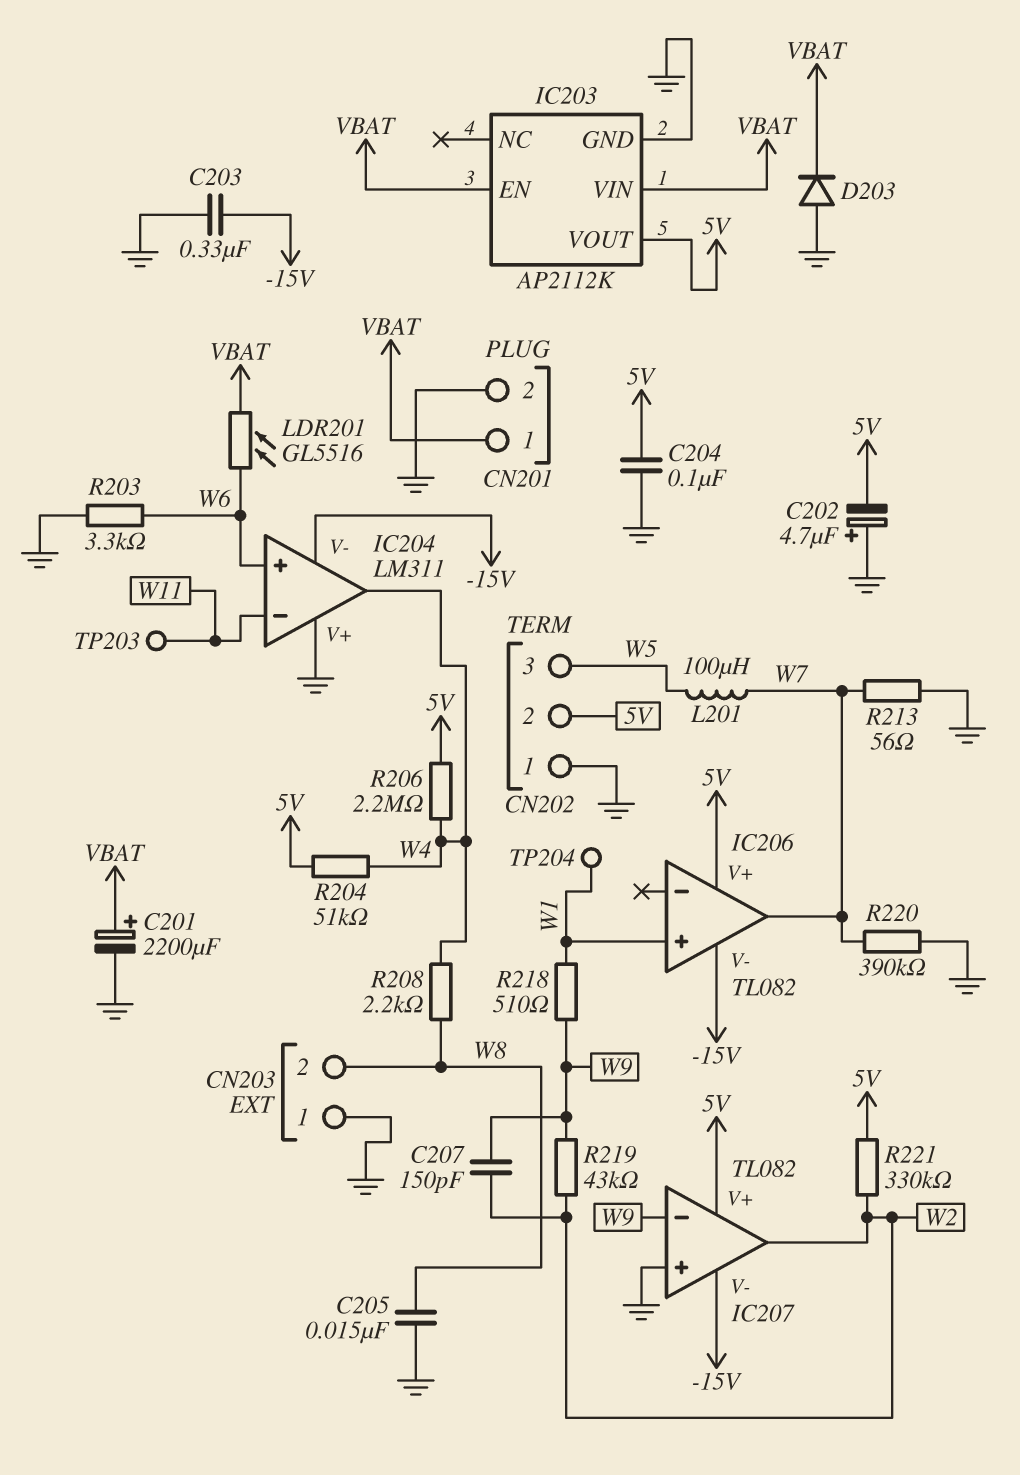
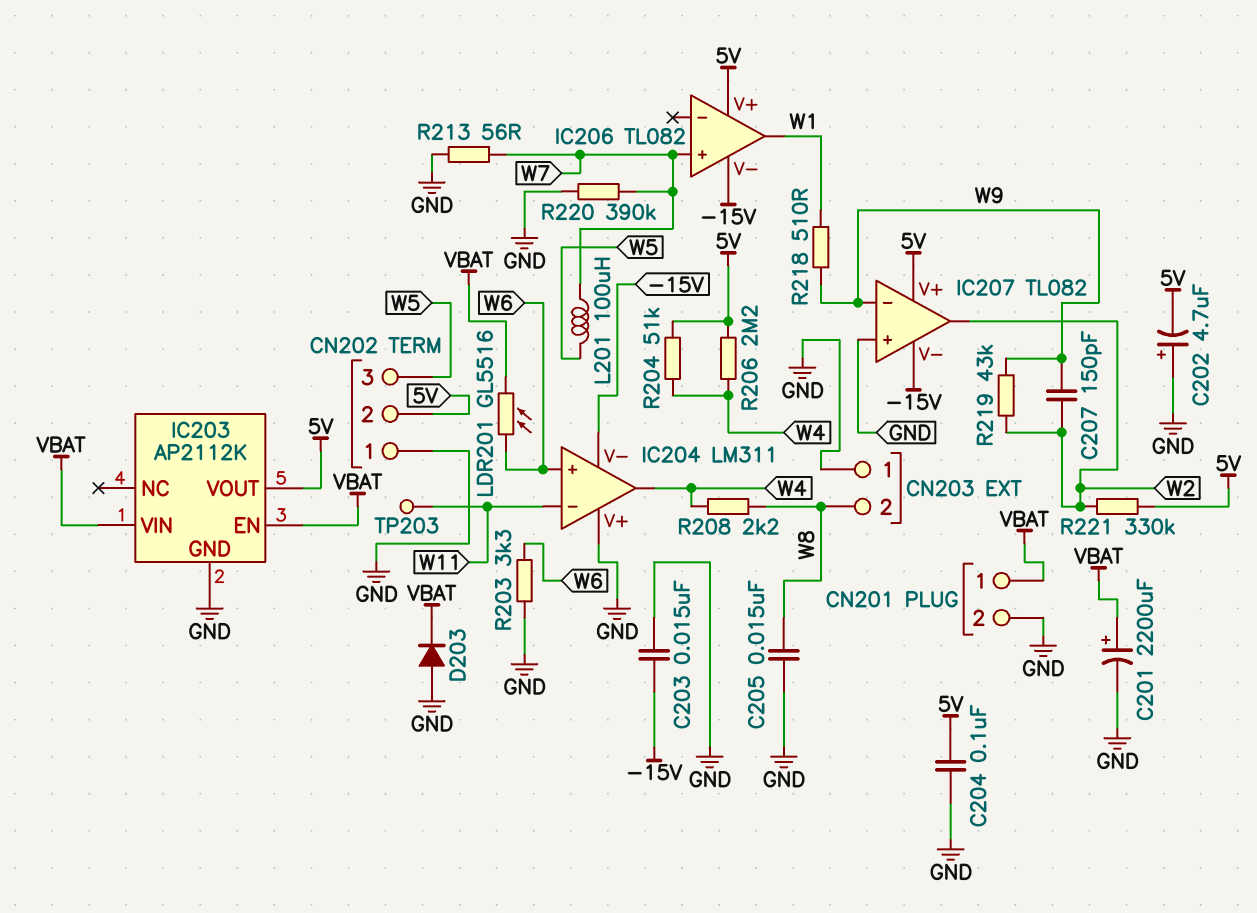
C203: 330nF (-15V, GND) -> 15nF (-15V, GND)
IC206 pin in+: W1 -> W7
IC206 pin out: W7 -> W1
TP204: test point (W1) -> none

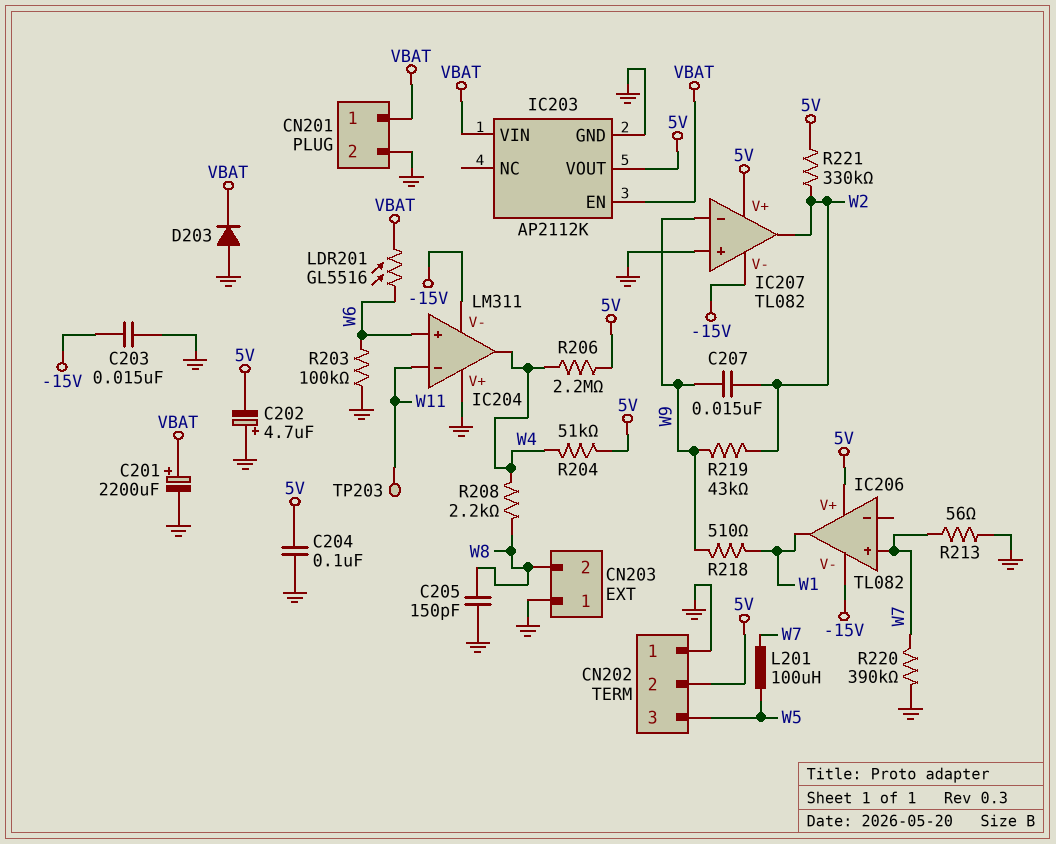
C205: 15nF (GND, W8) -> 150pF (GND, W8)
C207: 150pF (W2, W9) -> 15nF (W2, W9)
R203: 3.3k (GND, W6) -> 100k (GND, W6)

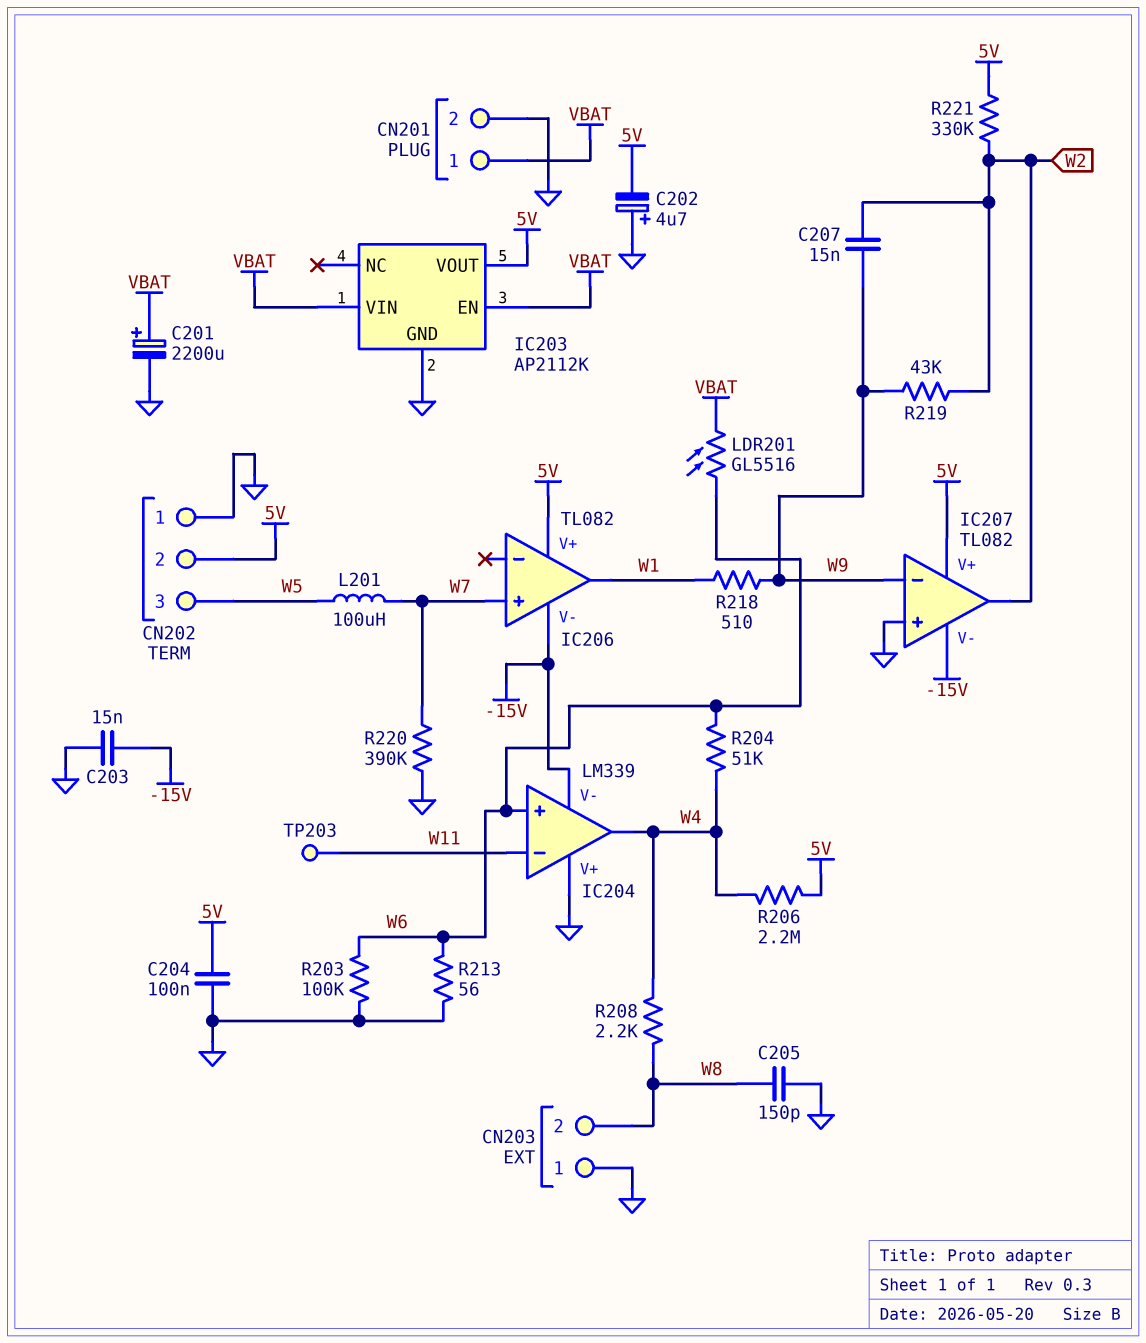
D203: diode (A GND, K VBAT) -> none
IC204: LM311 -> LM339
R204: 51k (5V, W4) -> 51k (W4, W6)
R213: 56 (GND, W7) -> 56 (GND, W6)

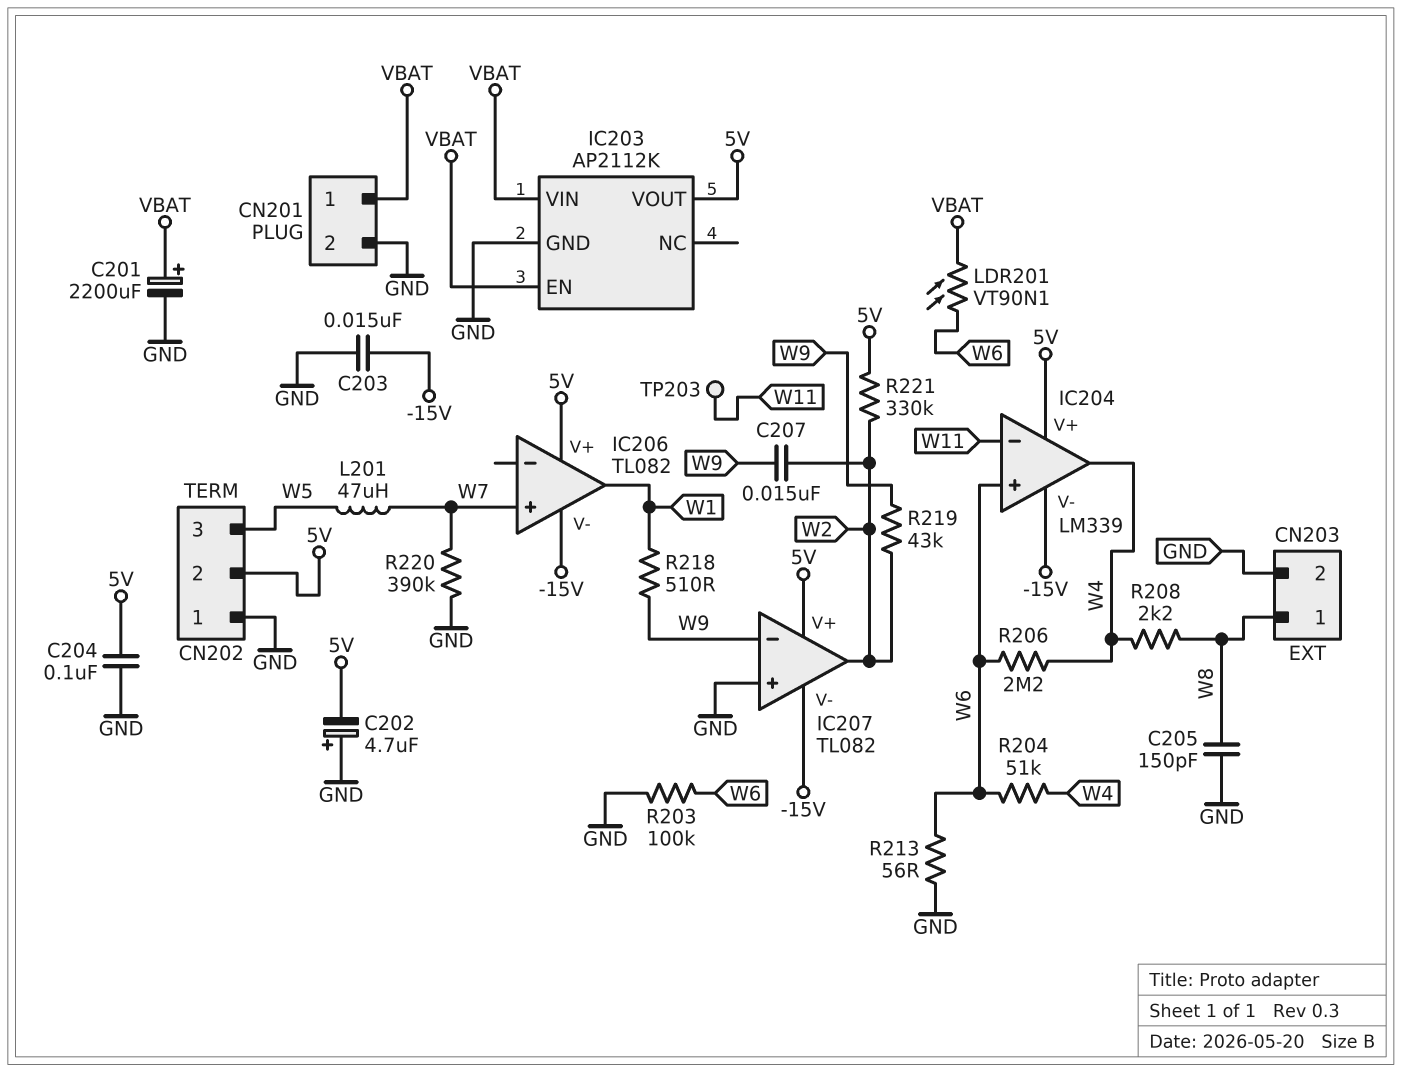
CN203 pin 1: GND -> W8
CN203 pin 2: W8 -> GND
IC204 pin V+: GND -> 5V
L201: 100uH (W5, W7) -> 47uH (W5, W7)
LDR201: GL5516 (VBAT, W6) -> VT90N1 (VBAT, W6)
R206: 2.2M (5V, W4) -> 2.2M (W4, W6)

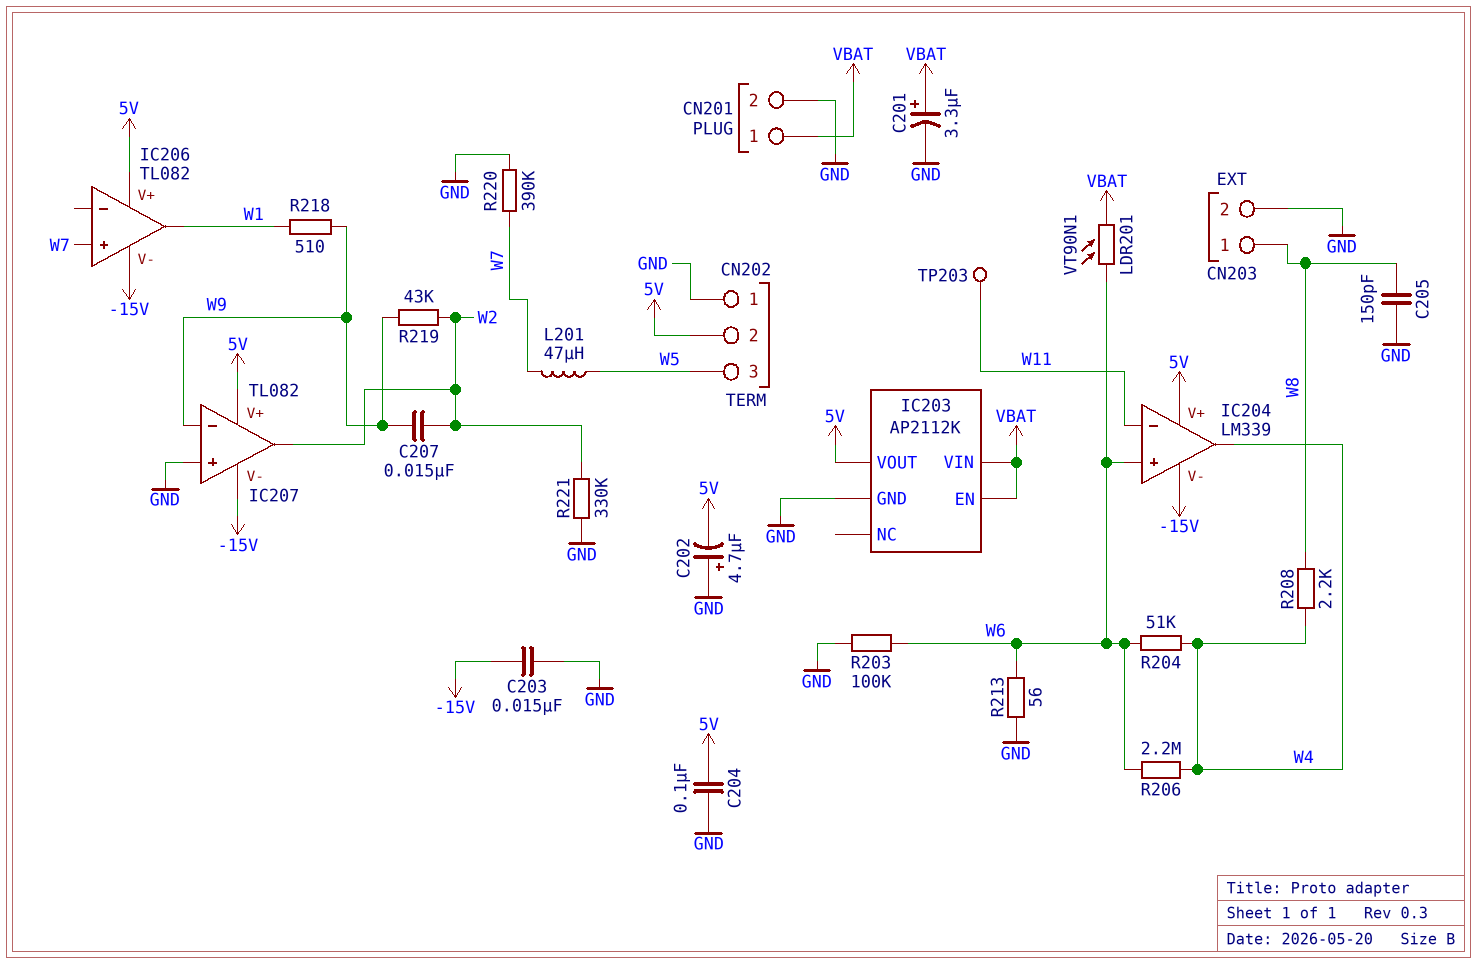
C201: 2200uF (plus VBAT, minus GND) -> 3.3uF (plus VBAT, minus GND)
R221: 330k (5V, W2) -> 330k (GND, W2)

